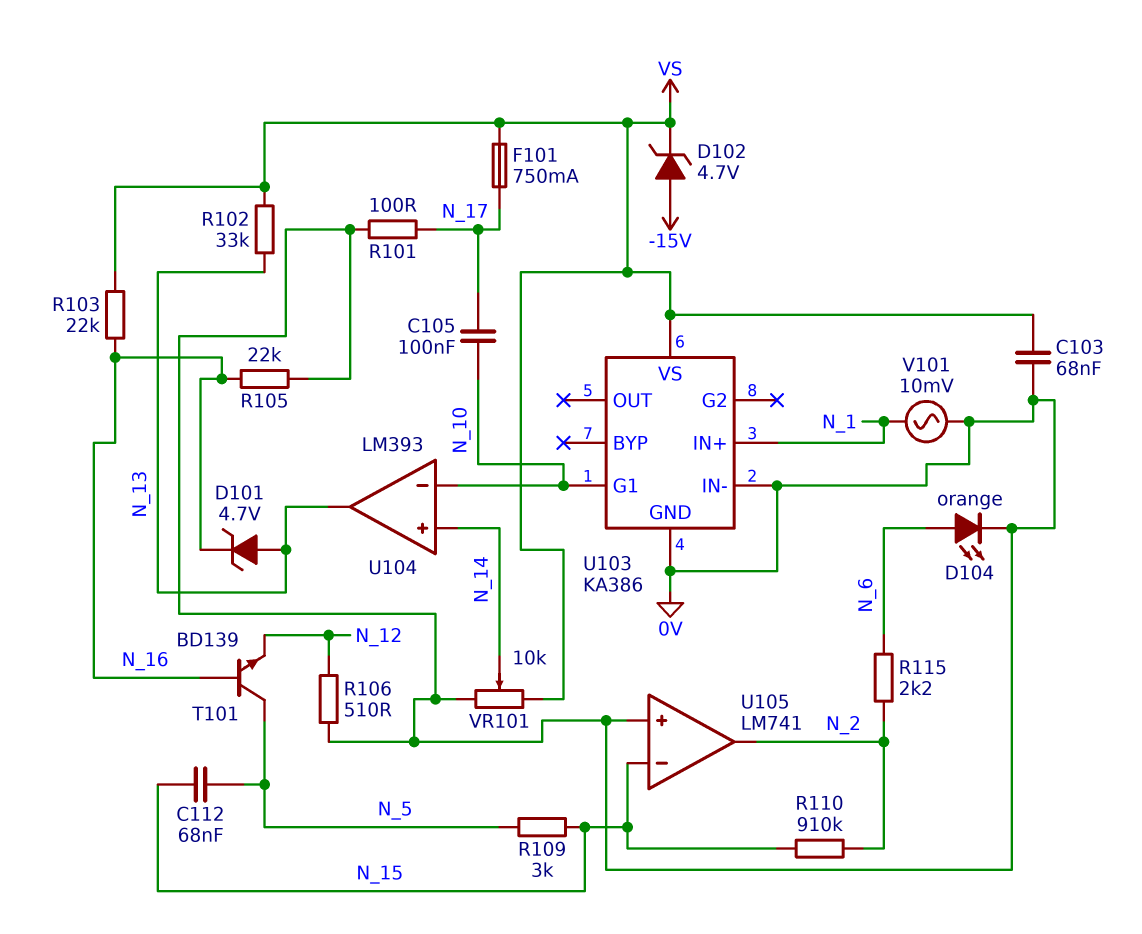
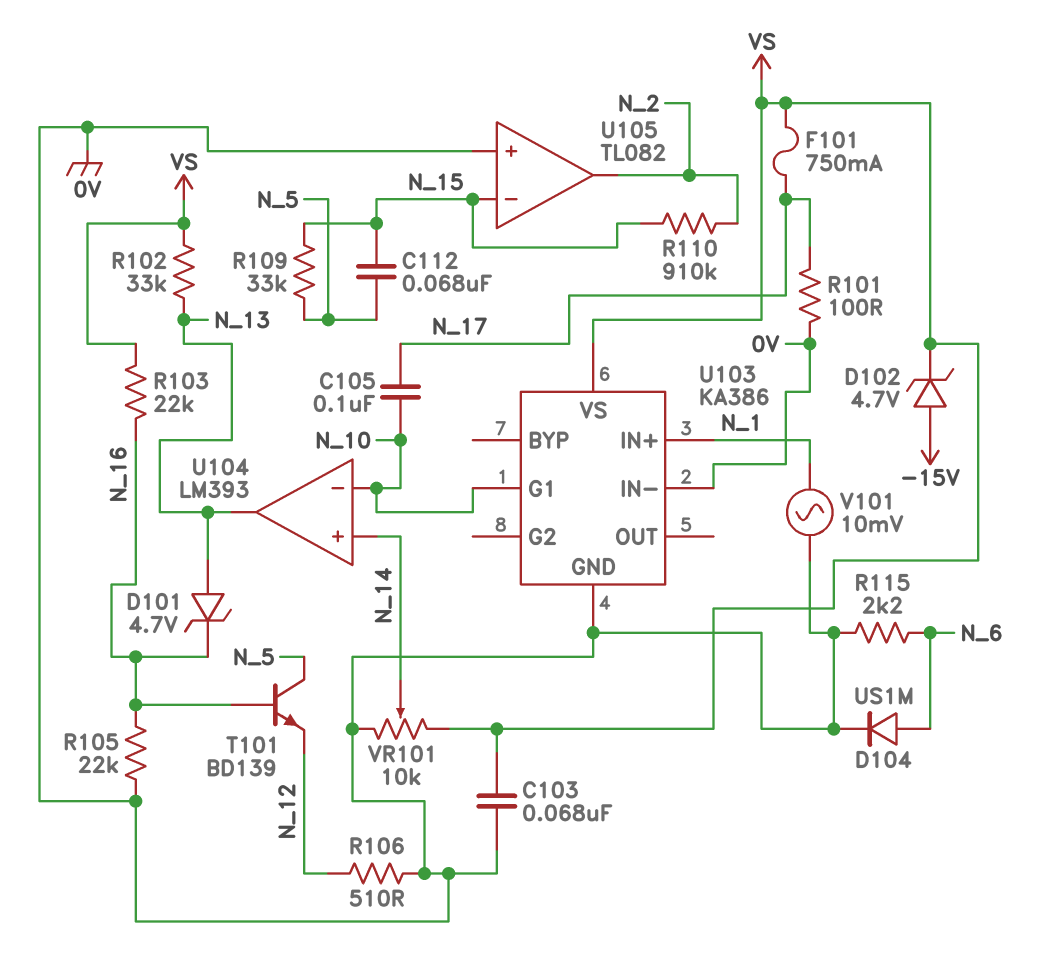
D104: LED orange (A N_6, K 0V) -> diode US1M (A N_6, K 0V)
R109: 3k (N_5, N_15) -> 33k (N_5, N_15)
R115: 2.2k (N_2, N_6) -> 2.2k (0V, N_6)
U105: LM741 -> TL082

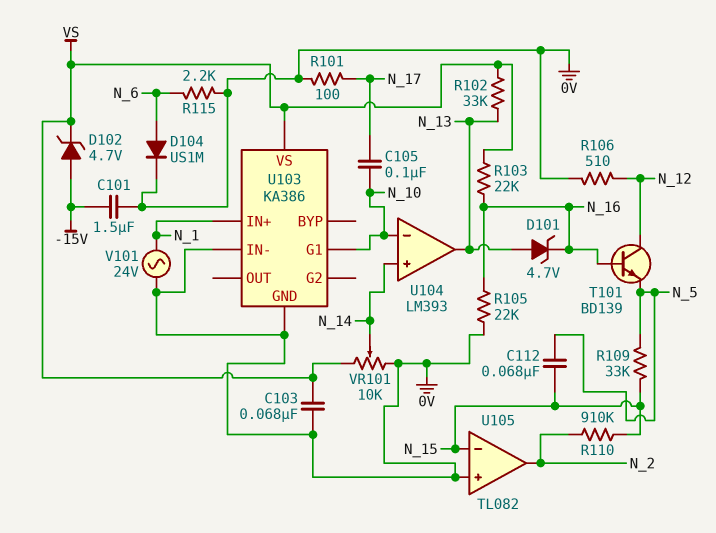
C101: none -> 1.5uF (-15V, 0V)
F101: 750mA (N_17, VS) -> none
T101: NPN BD139 (B N_16, C N_5, E N_12) -> NPN BD139 (B N_16, C N_12, E N_5)
V101: AC 10mV (0V, N_1) -> AC 24V (0V, N_1)

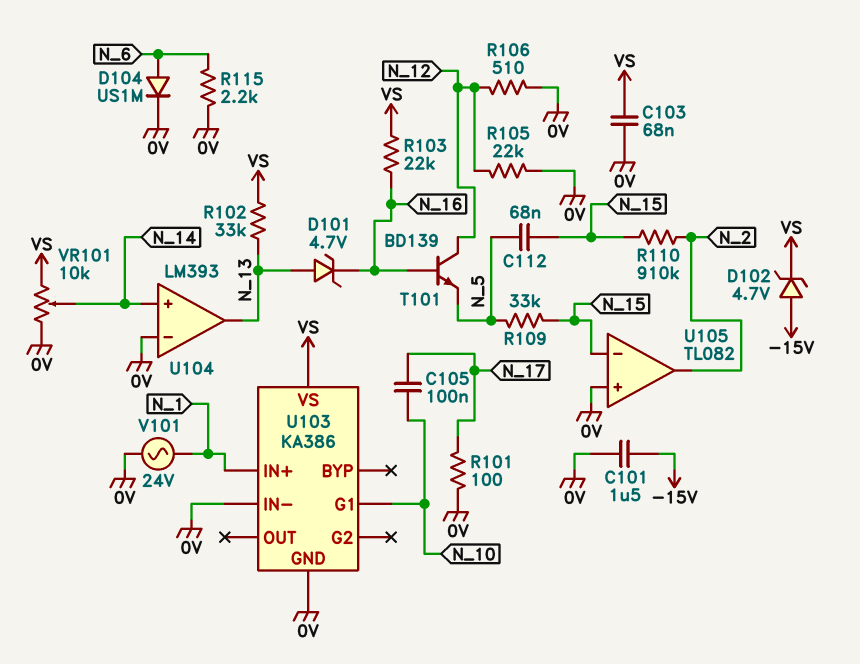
R105: 22k (0V, N_16) -> 22k (0V, N_12)
U104 pin in-: N_10 -> 0V

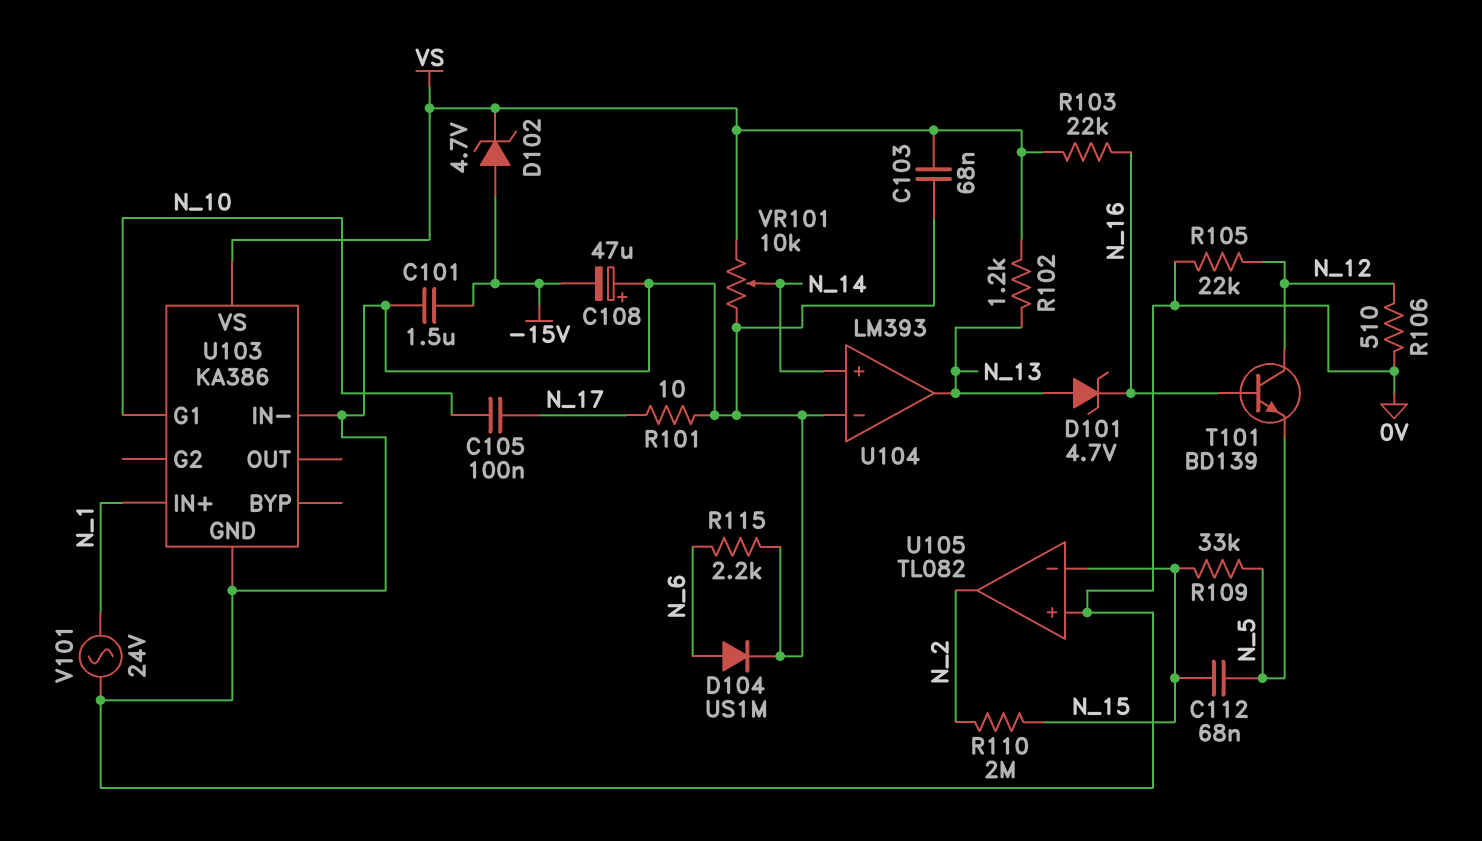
C108: none -> 47uF (plus 0V, minus -15V)
R101: 100 (0V, N_17) -> 10 (0V, N_17)
R102: 33k (N_13, VS) -> 1.2k (N_13, VS)
R110: 910k (N_2, N_15) -> 2M (N_2, N_15)

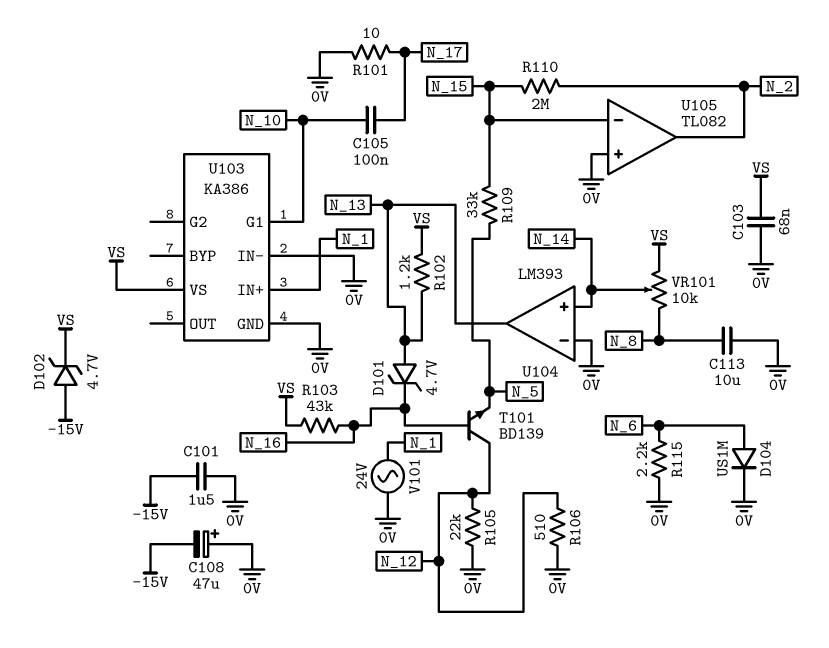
C112: 68nF (N_5, N_15) -> none
C113: none -> 10uF (0V, N_8)
R103: 22k (N_16, VS) -> 43k (N_16, VS)
VR101: 10k (0V, VS, wiper N_14) -> 10k (N_8, VS, wiper N_14)

